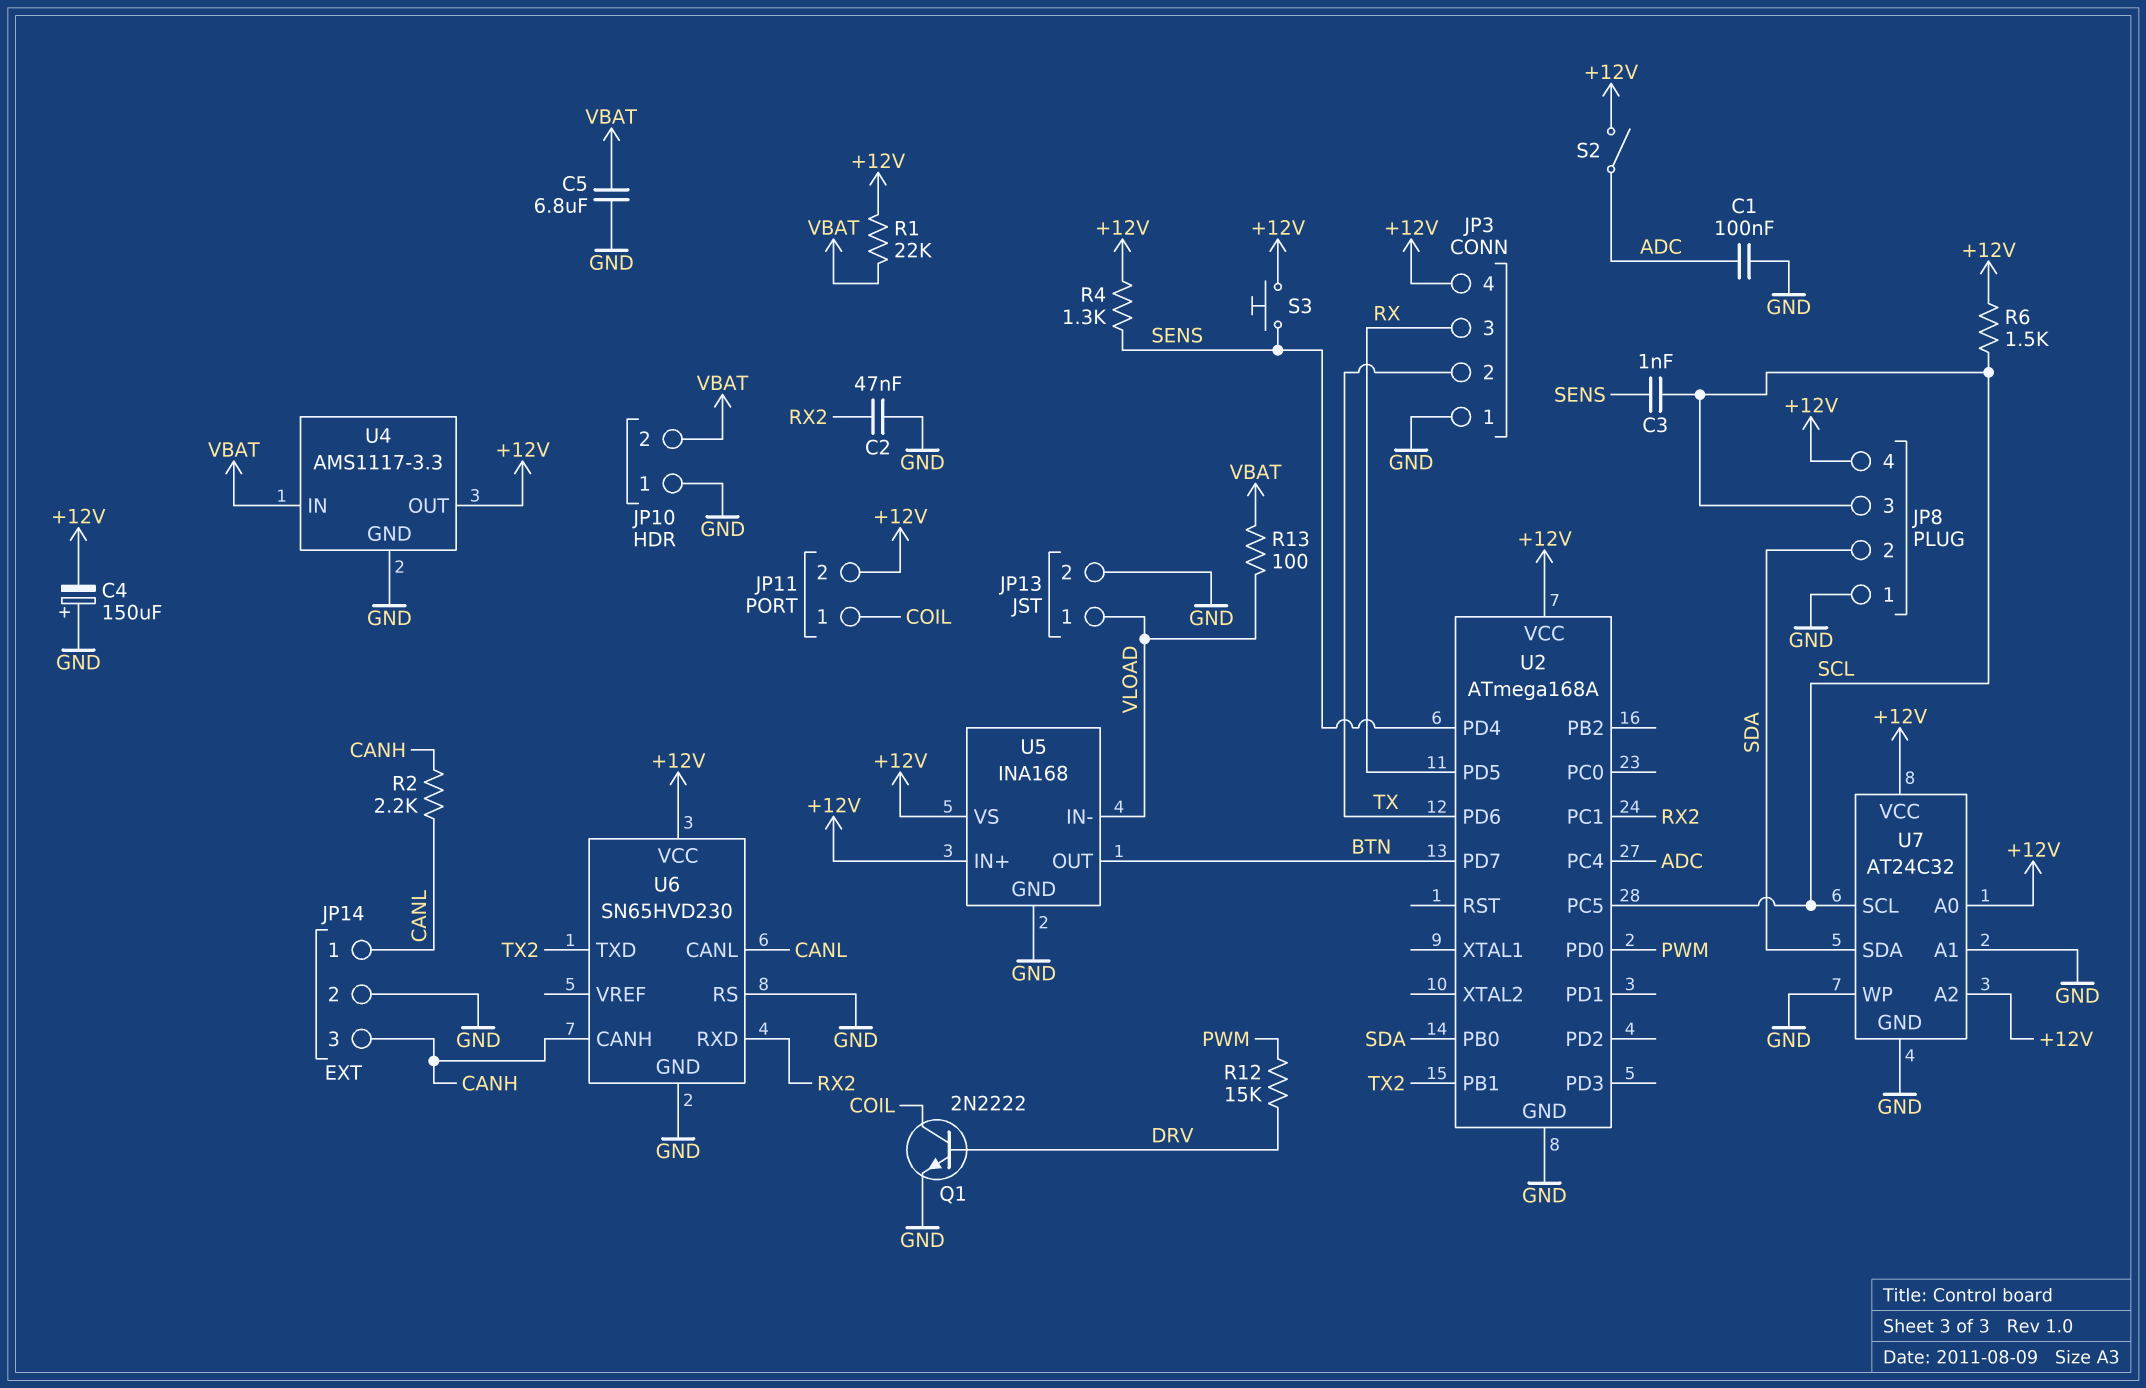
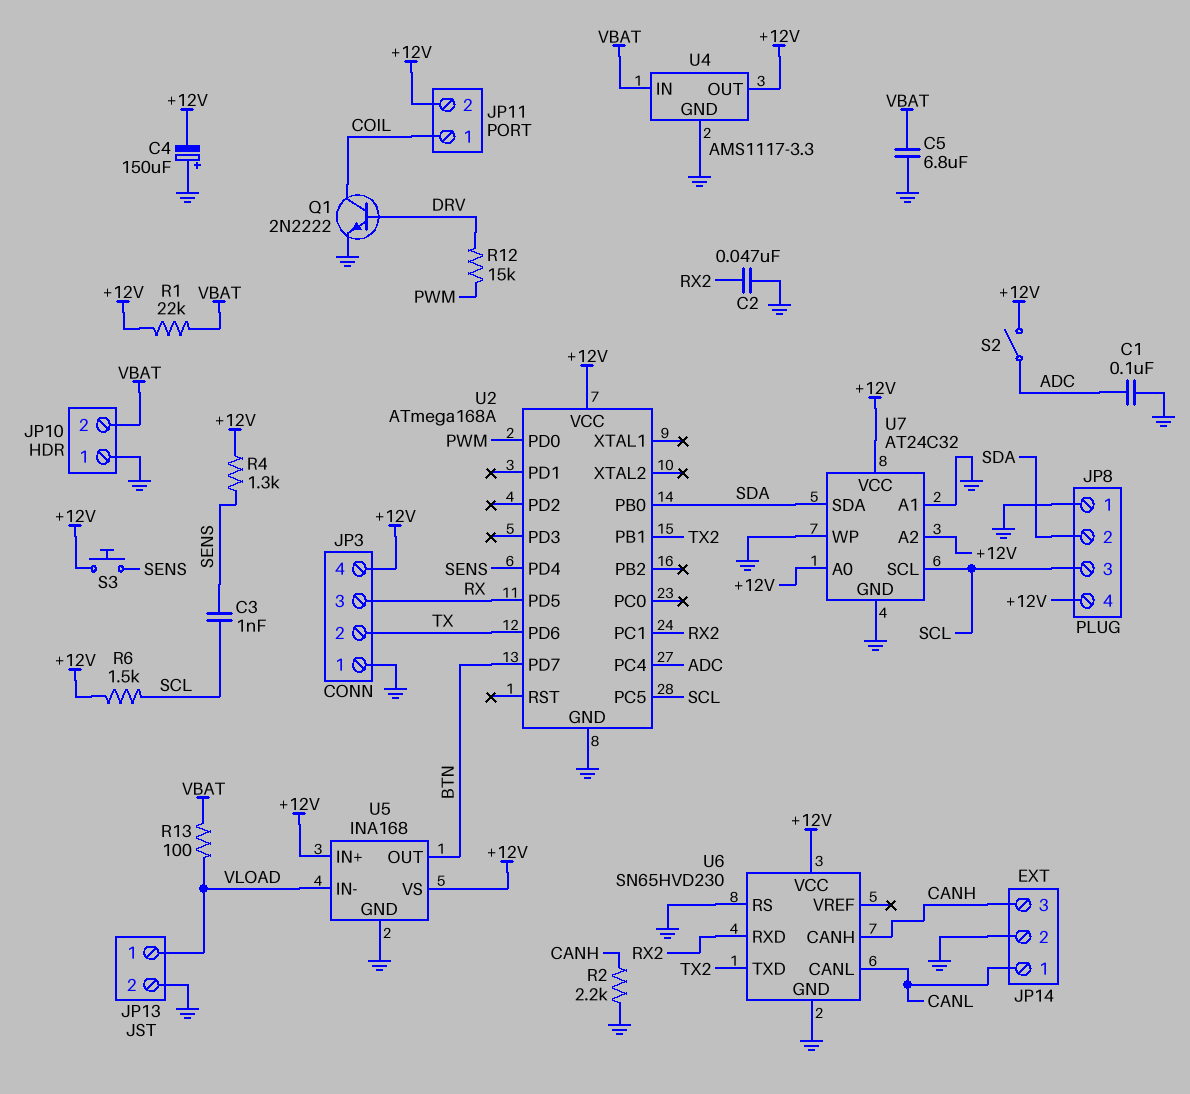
R2: 2.2k (CANH, CANL) -> 2.2k (CANH, GND)

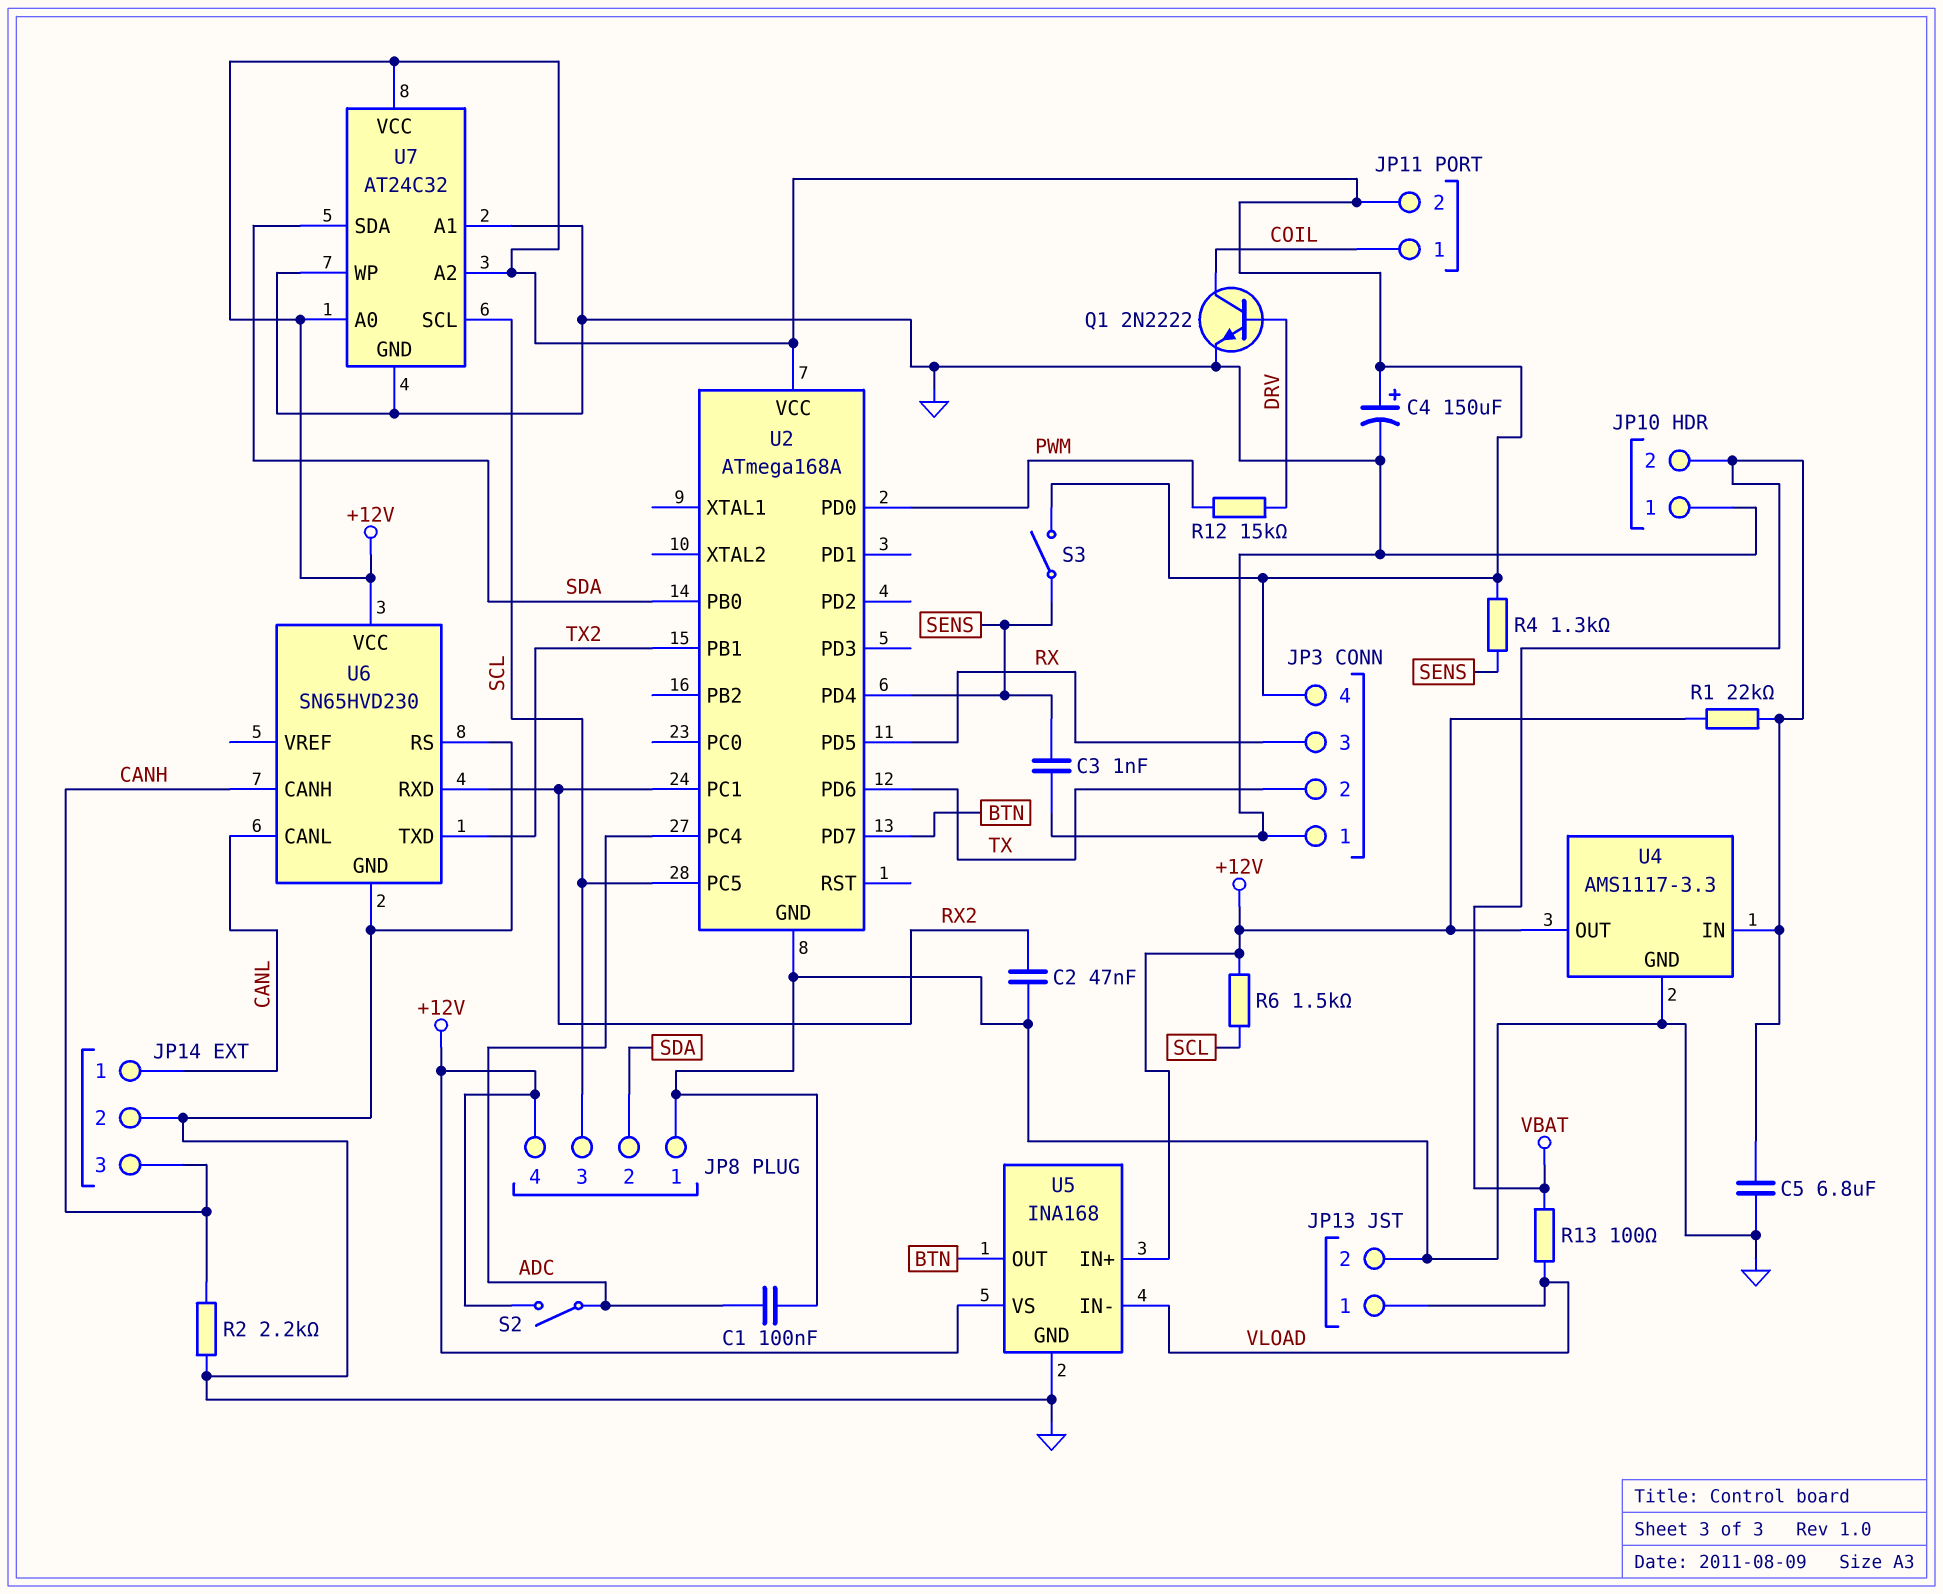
C3: 1nF (SCL, SENS) -> 1nF (GND, SENS)
C4: 150uF (plus GND, minus +12V) -> 150uF (plus +12V, minus GND)
S3: button (+12V, SENS) -> switch (+12V, SENS)

